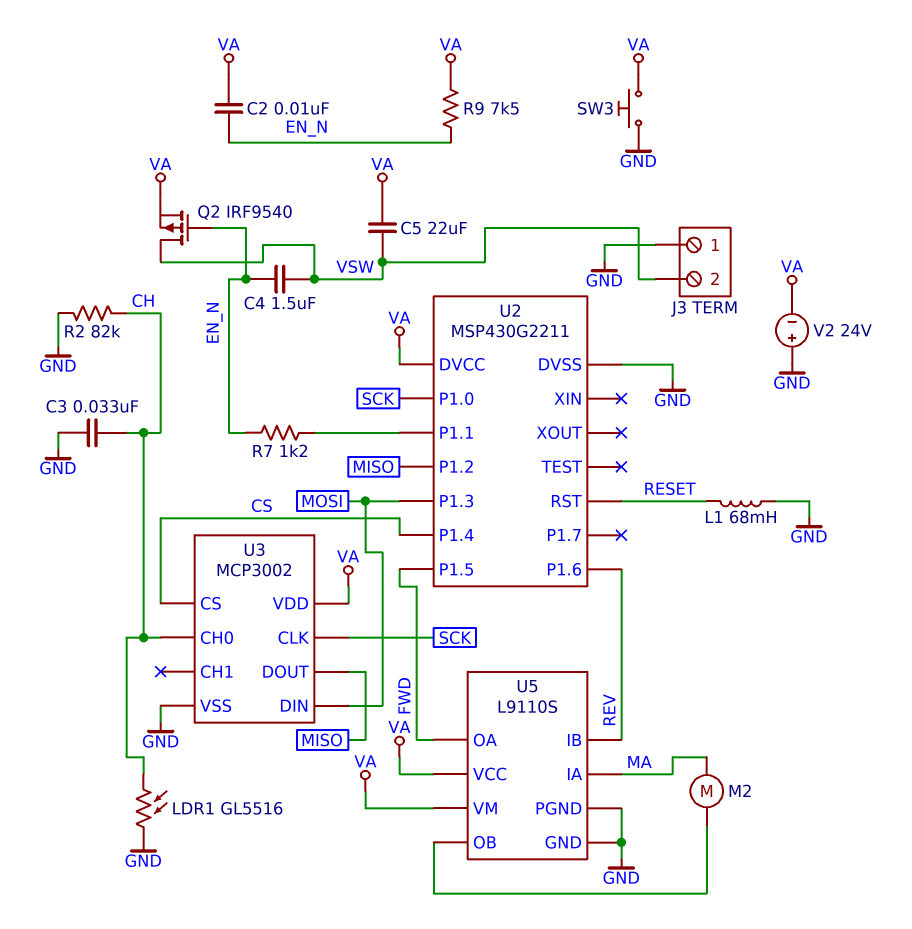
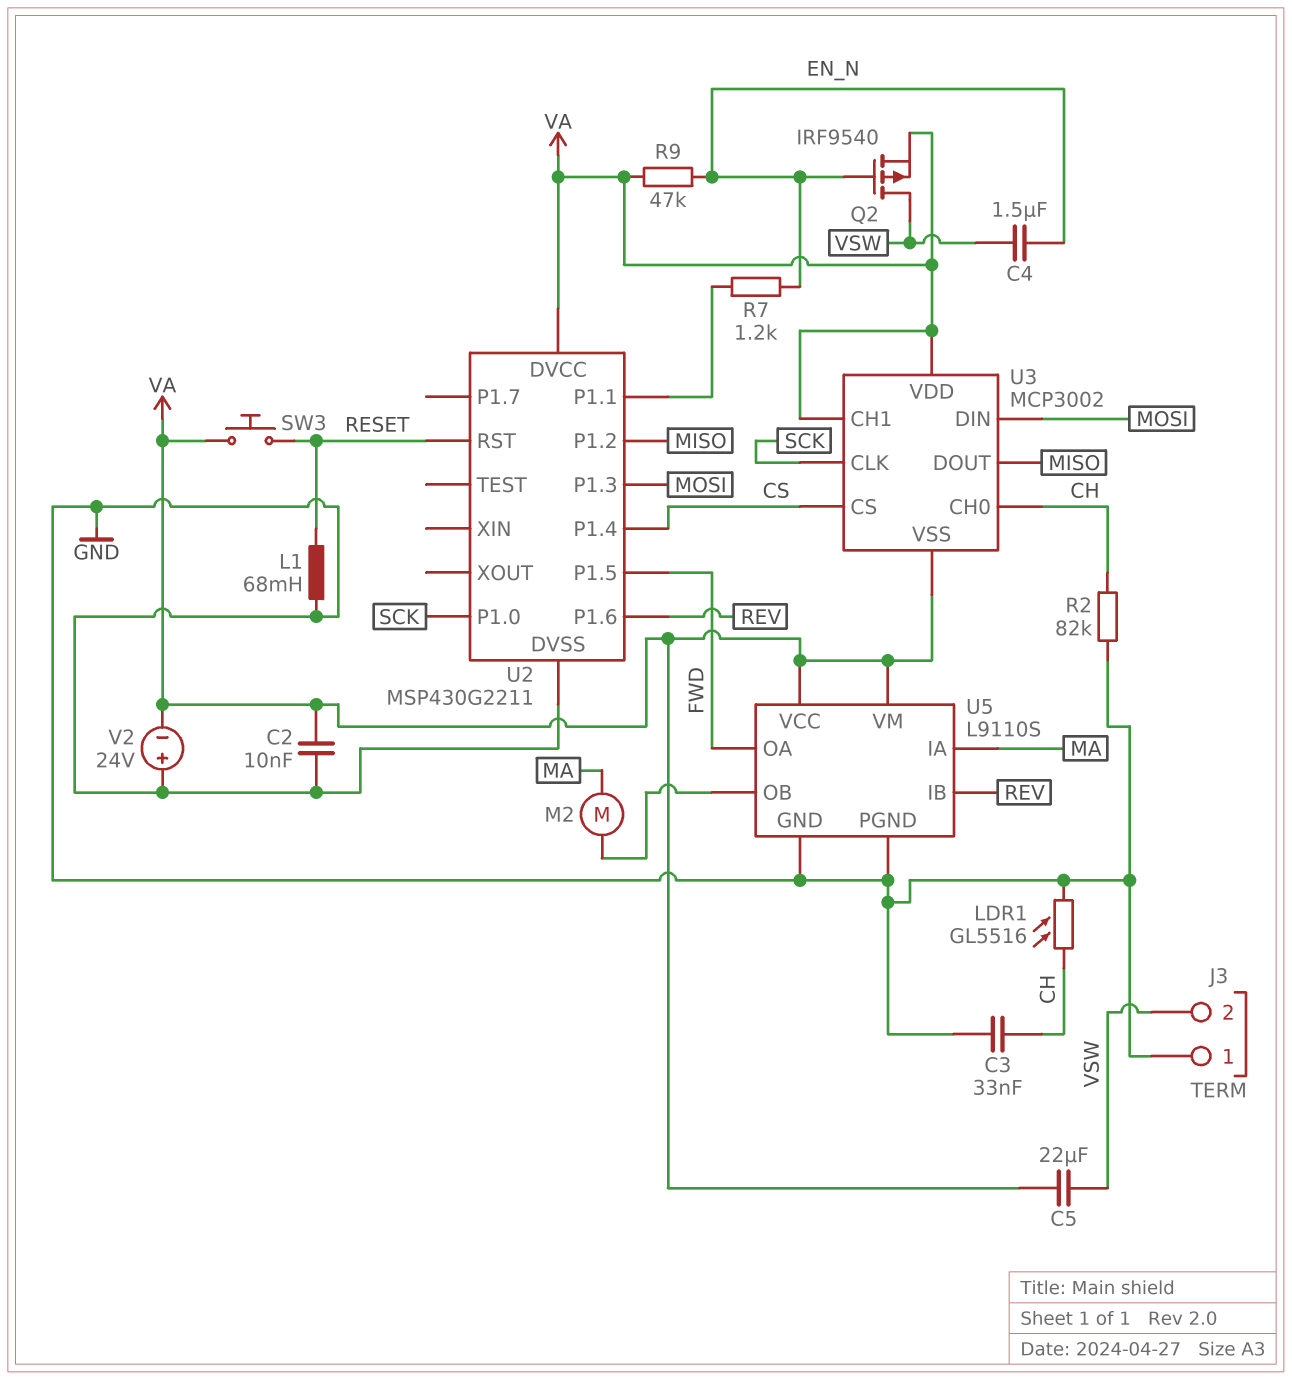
C2: 10nF (EN_N, VA) -> 10nF (GND, VA)
R9: 7.5k (EN_N, VA) -> 47k (EN_N, VA)
SW3: button (GND, VA) -> button (RESET, VA)
U3 pin CH1: none -> VA
U3 pin VSS: GND -> VA

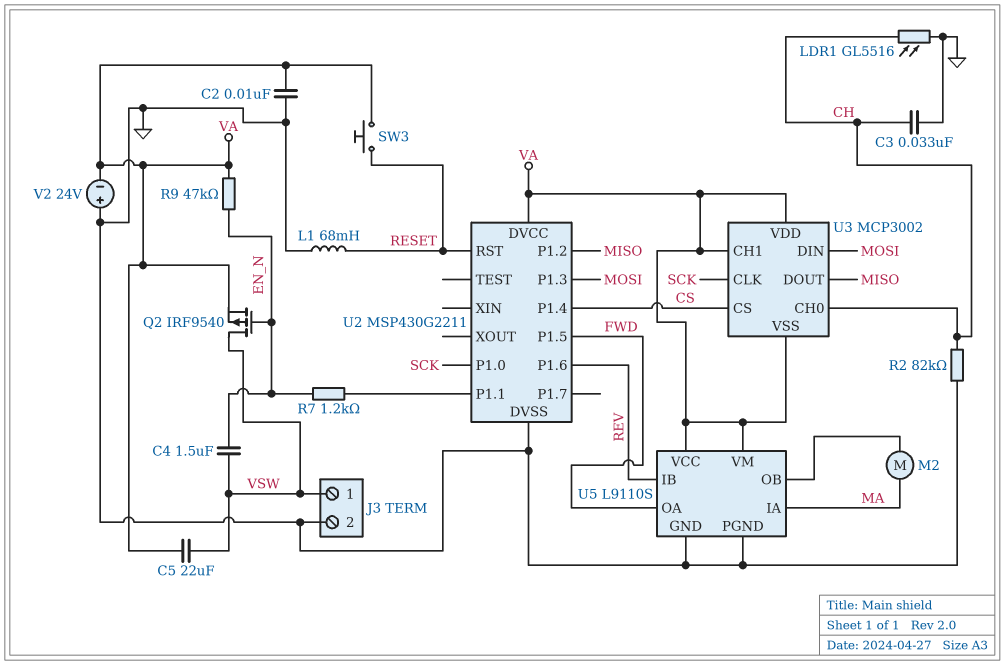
J3 pin 1: GND -> VSW
J3 pin 2: VSW -> GND

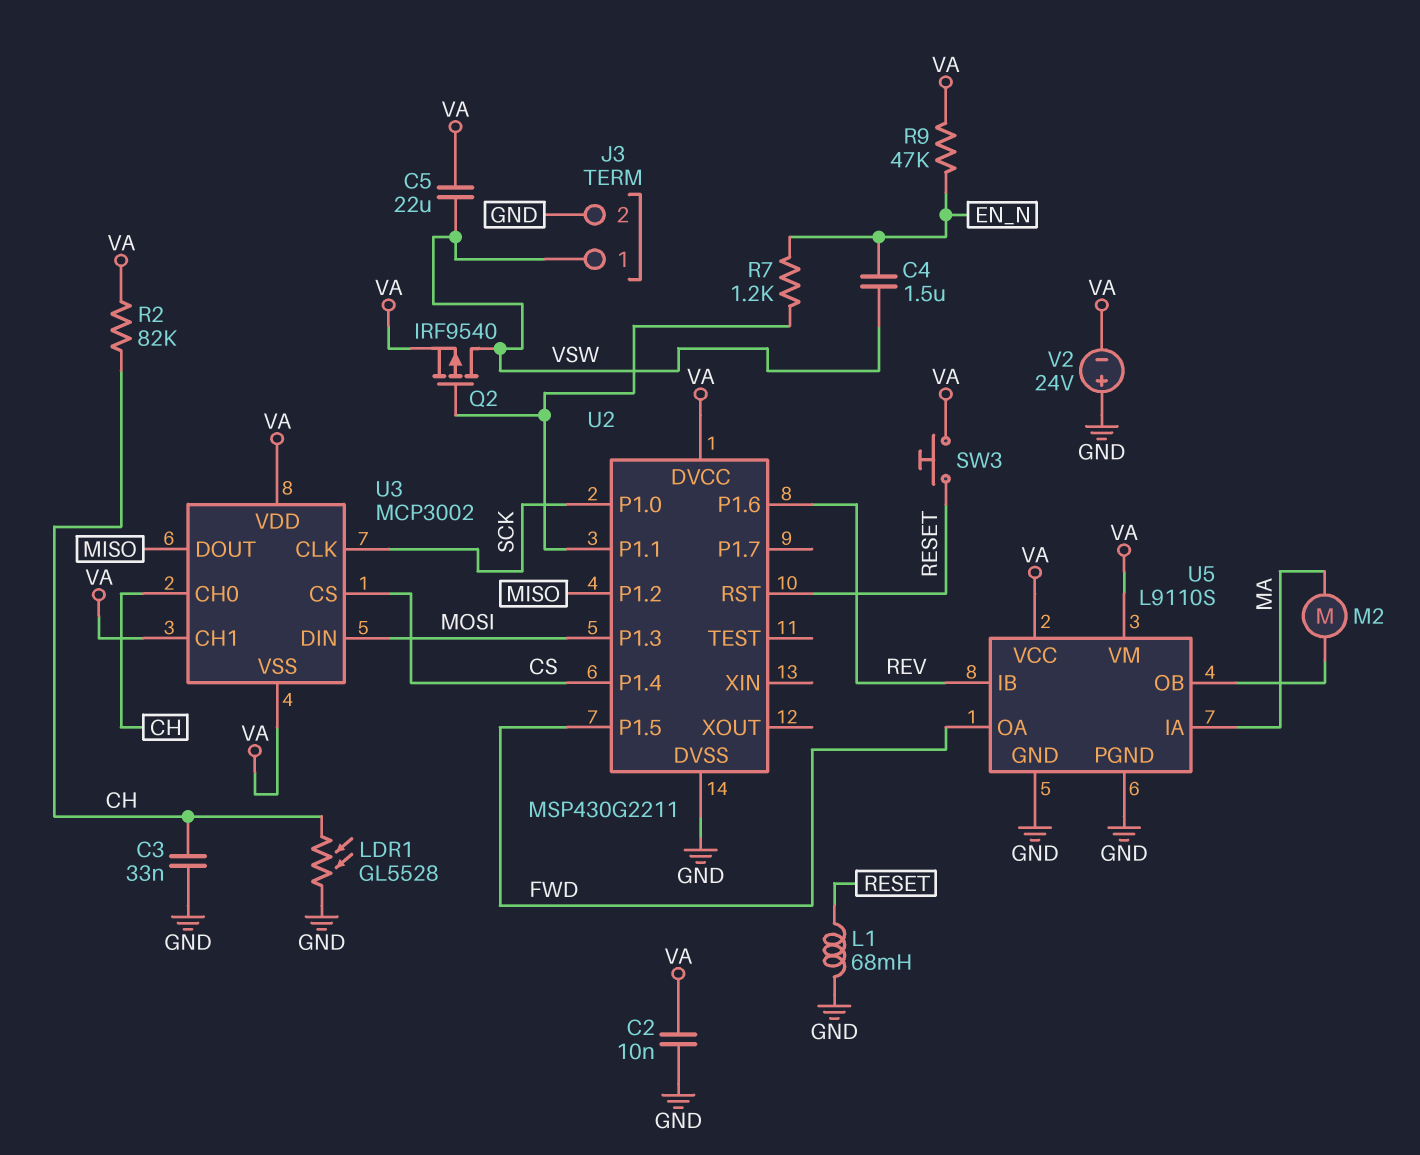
LDR1: GL5516 (CH, GND) -> GL5528 (CH, GND)
Q2: PMOS IRF9540 (G EN_N, D VSW, S VA) -> PMOS IRF9540 (G U2/P1.1, D VSW, S VA)
R2: 82k (CH, GND) -> 82k (CH, VA)

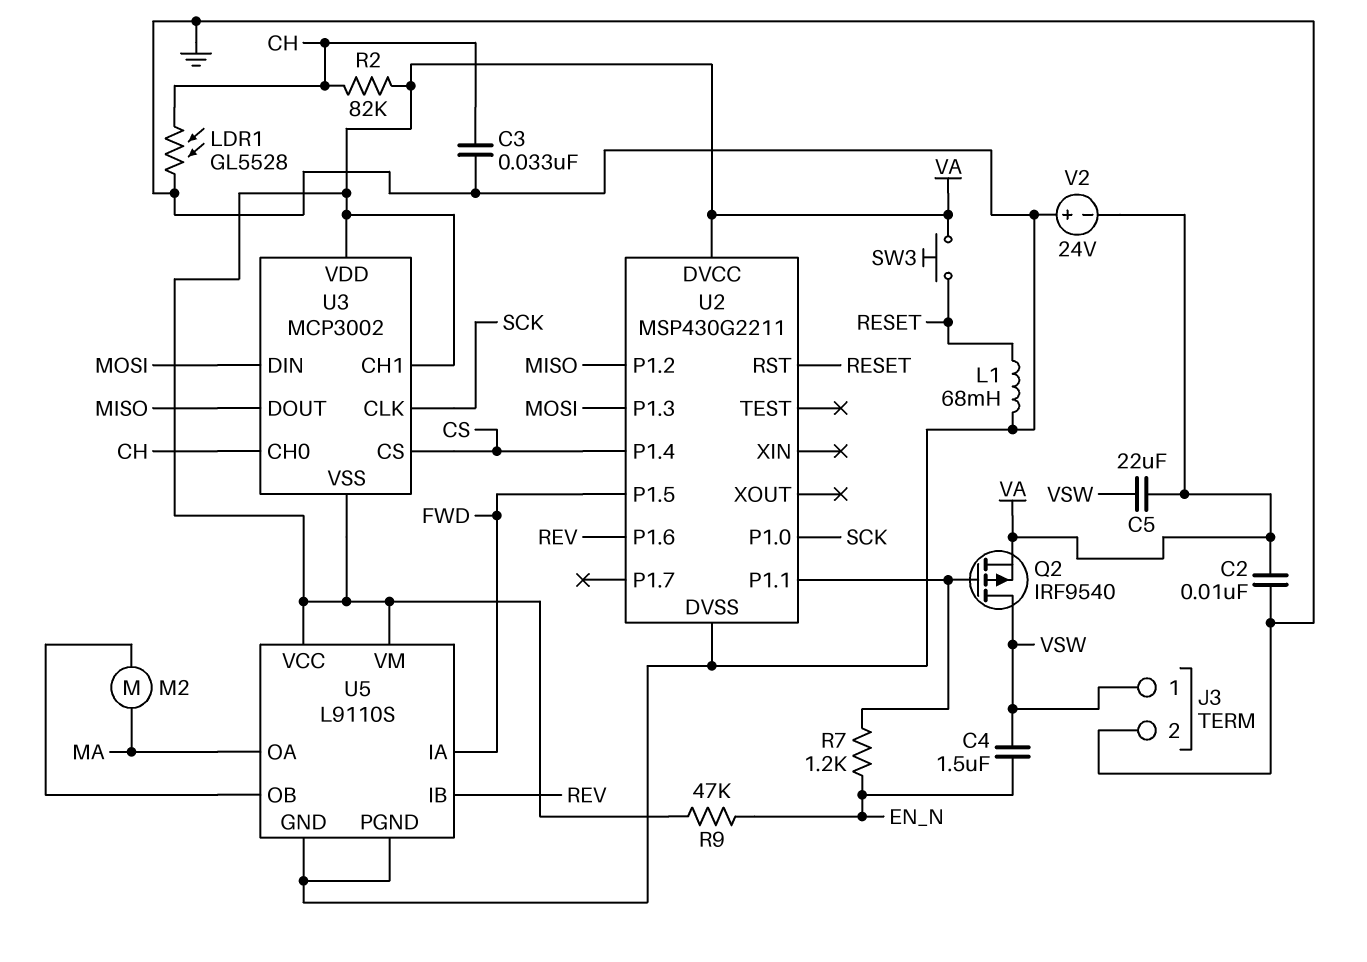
U5 pin IA: MA -> FWD
U5 pin OA: FWD -> MA

